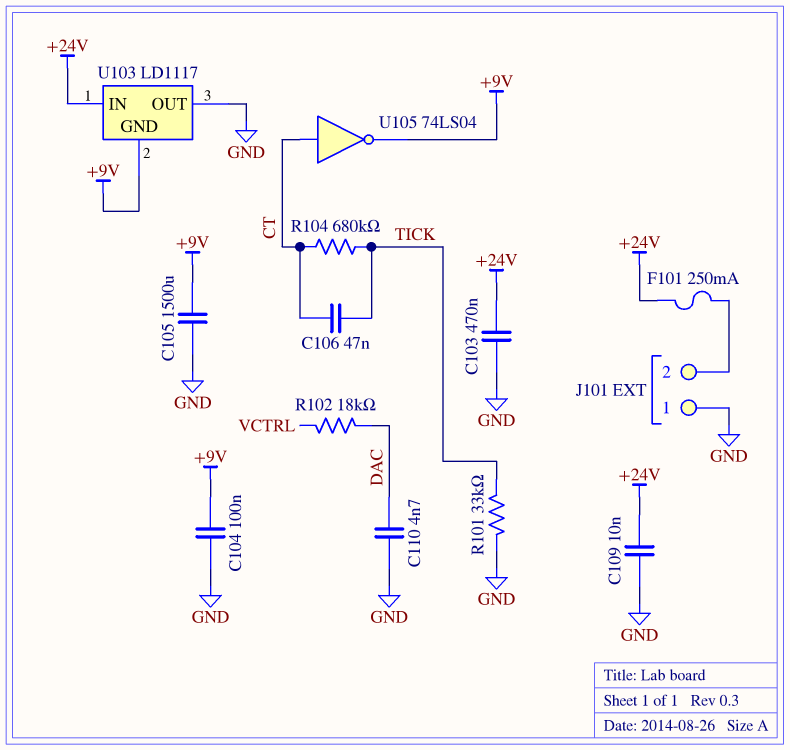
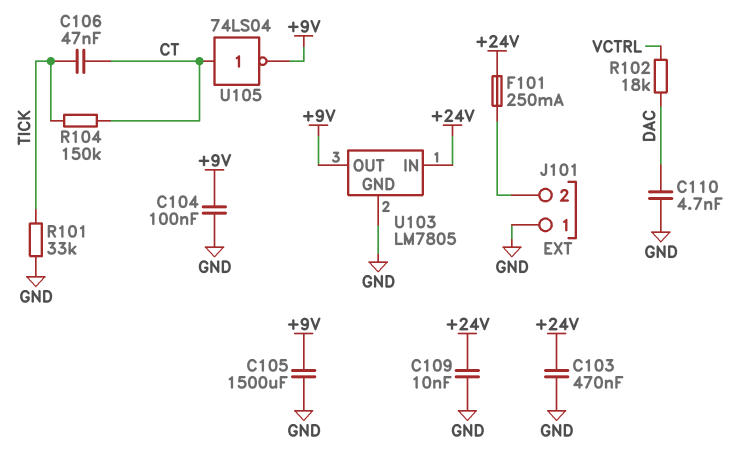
R104: 680k (CT, TICK) -> 150k (CT, TICK)
U103: LD1117 -> LM7805
U103 pin GND: +9V -> GND
U103 pin OUT: GND -> +9V

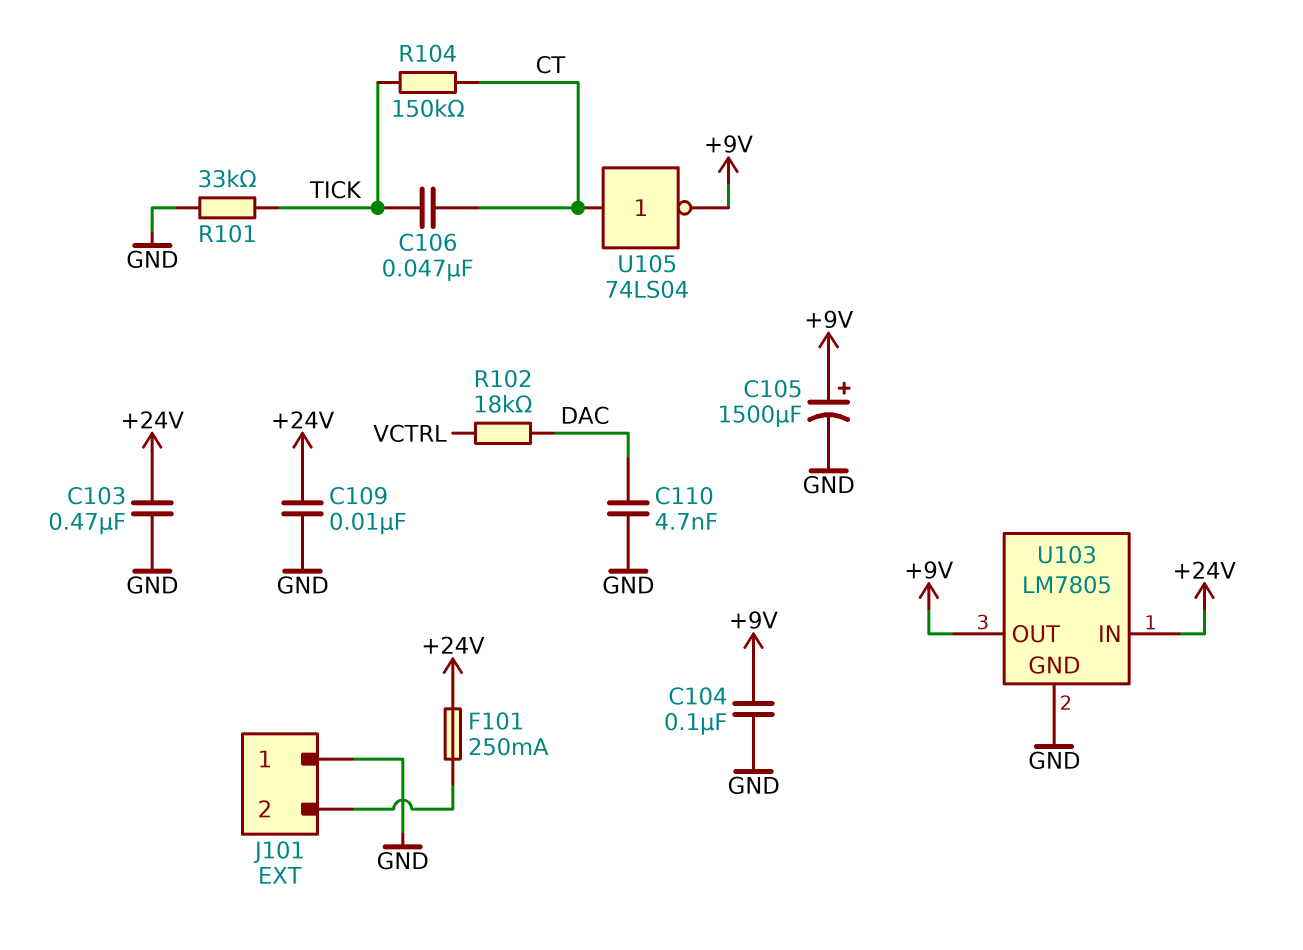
C105: 1500uF (+9V, GND) -> 1500uF (plus +9V, minus GND)

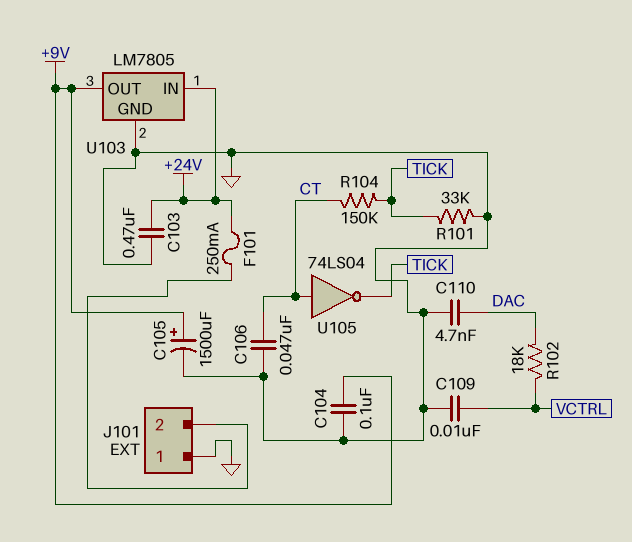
C106: 47nF (CT, TICK) -> 47nF (CT, GND)
C109: 10nF (+24V, GND) -> 10nF (GND, VCTRL)
U105: NOT 74LS04 (in CT, out +9V) -> NOT 74LS04 (in CT, out TICK)

